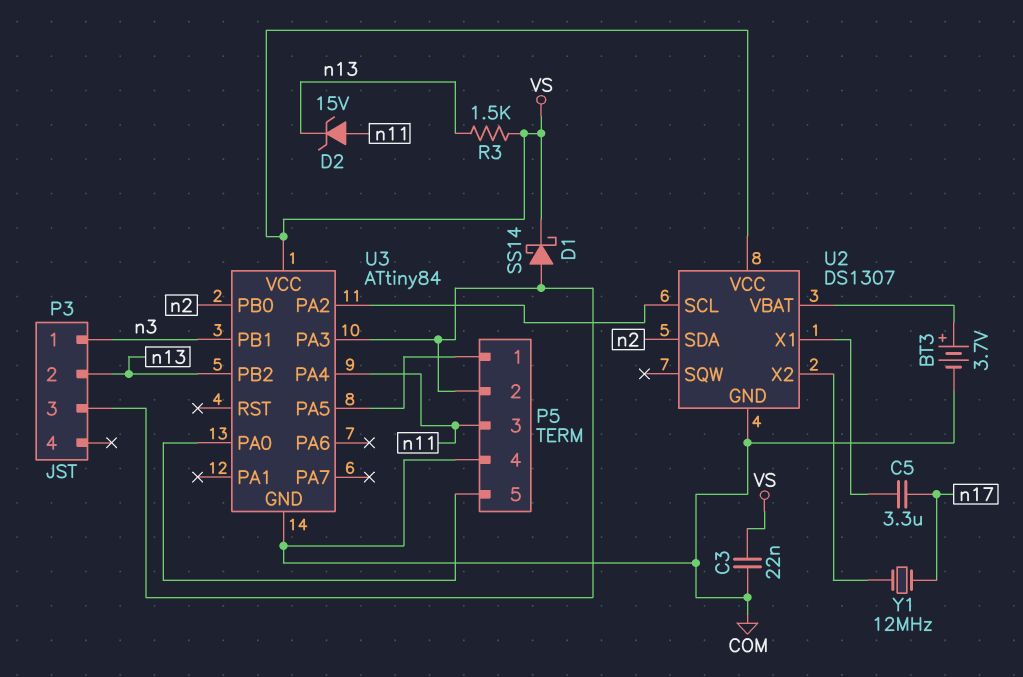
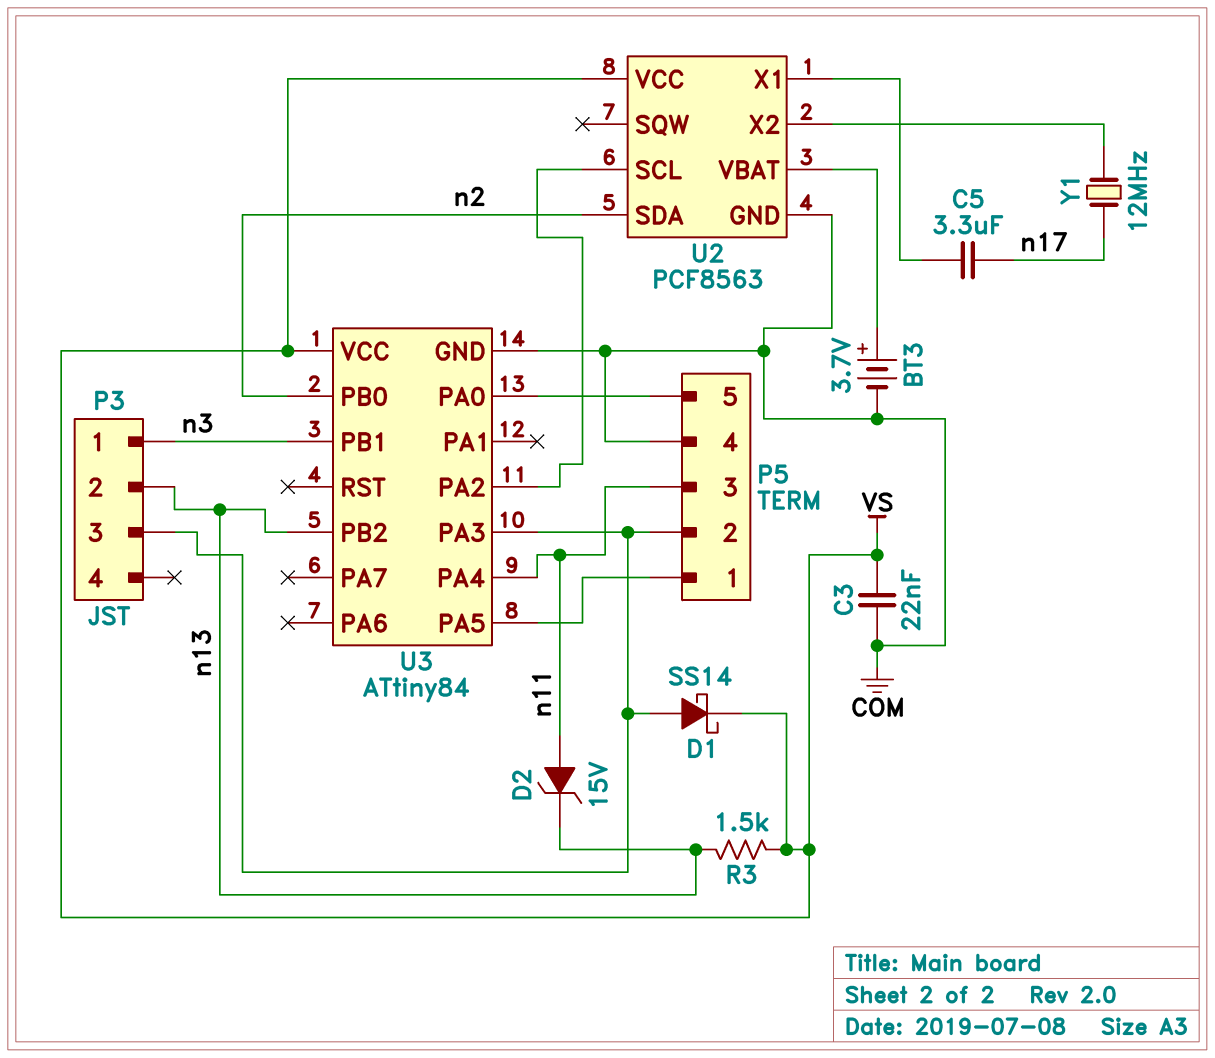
U2: DS1307 -> PCF8563

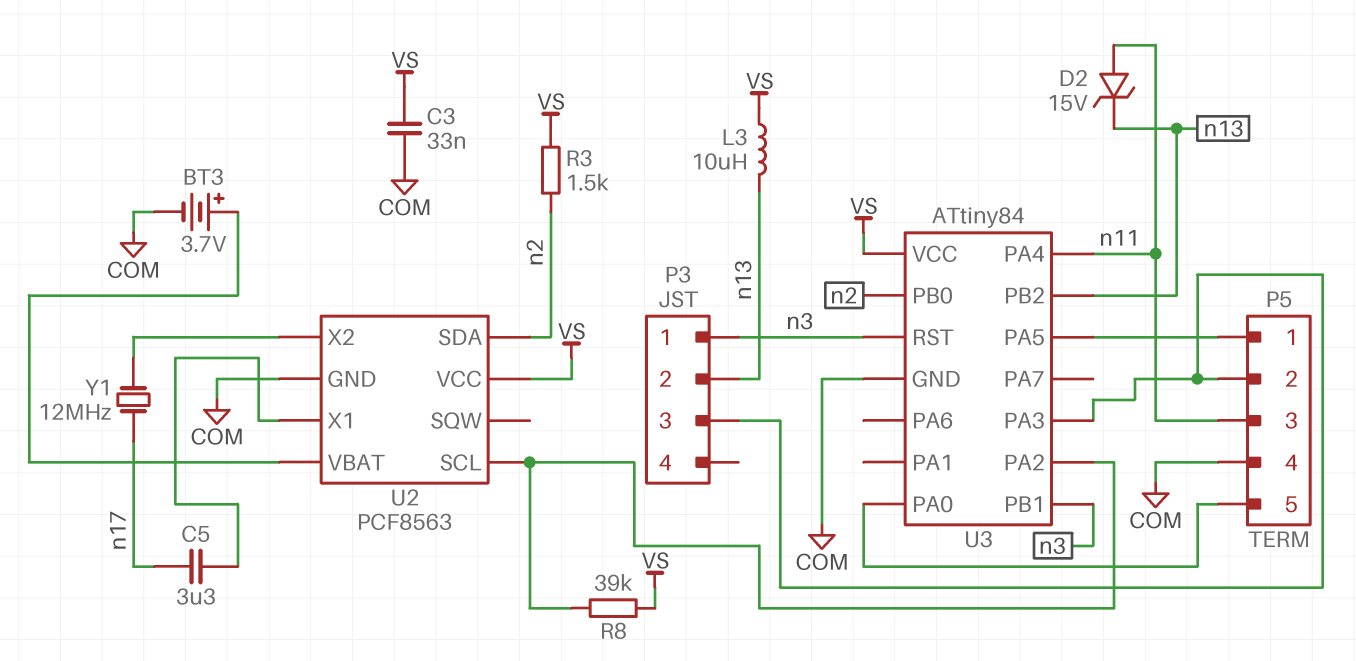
C3: 22nF (COM, VS) -> 33nF (COM, VS)
D1: schottky SS14 (A P3/3, K VS) -> none
L3: none -> 10uH (VS, n13)
R3: 1.5k (VS, n13) -> 1.5k (VS, n2)
R8: none -> 39k (U2/SCL, VS)
U3 pin RST: none -> n3

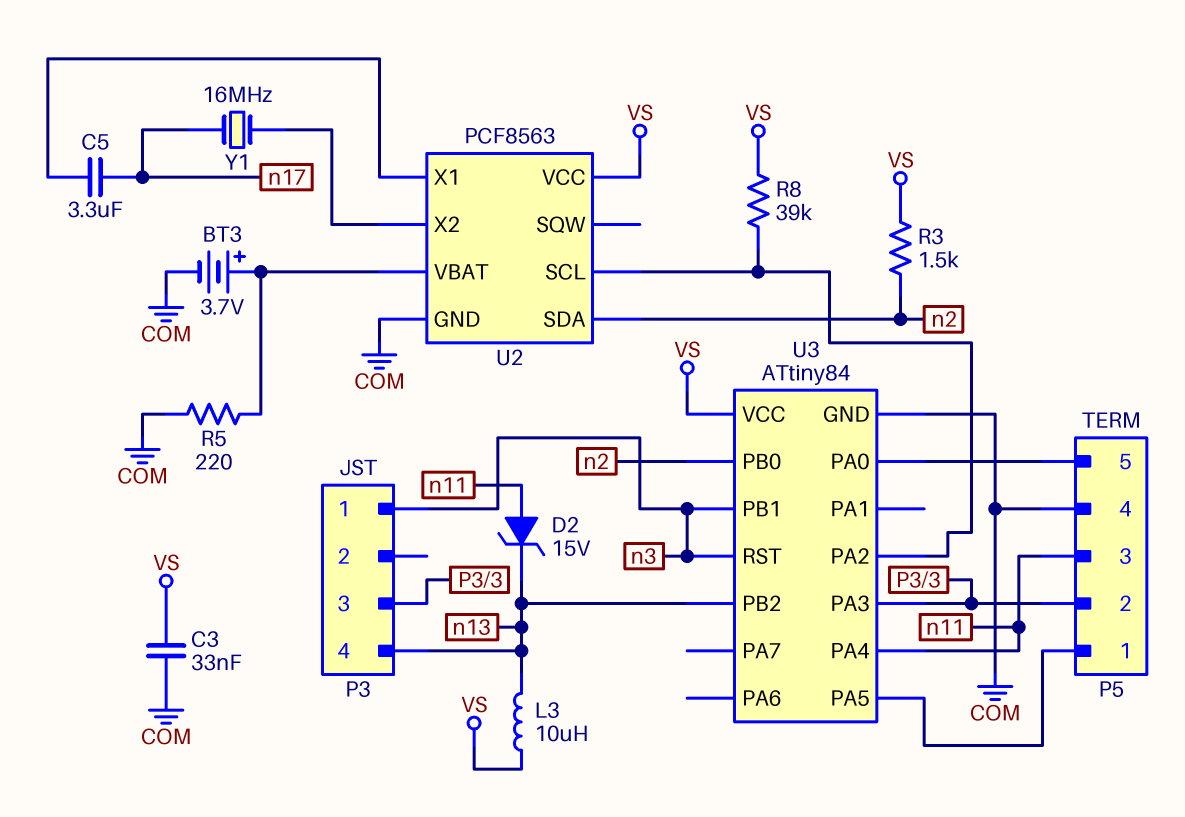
P3 pin 2: n13 -> none
P3 pin 4: none -> n13
R5: none -> 220 (COM, U2/VBAT)
Y1: 12MHz (U2/X2, n17) -> 16MHz (U2/X2, n17)

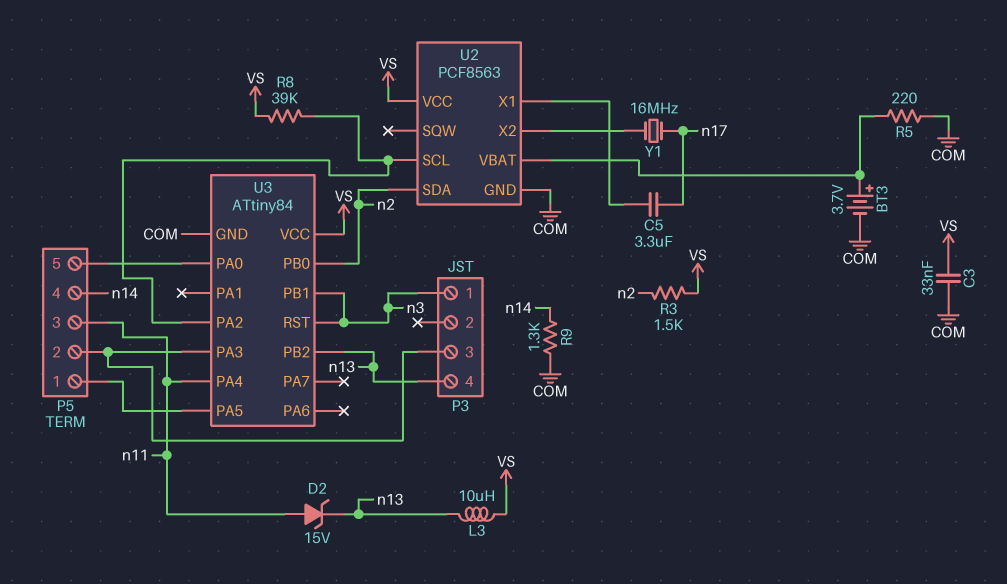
P5 pin 4: COM -> n14
R9: none -> 1.3k (COM, n14)

